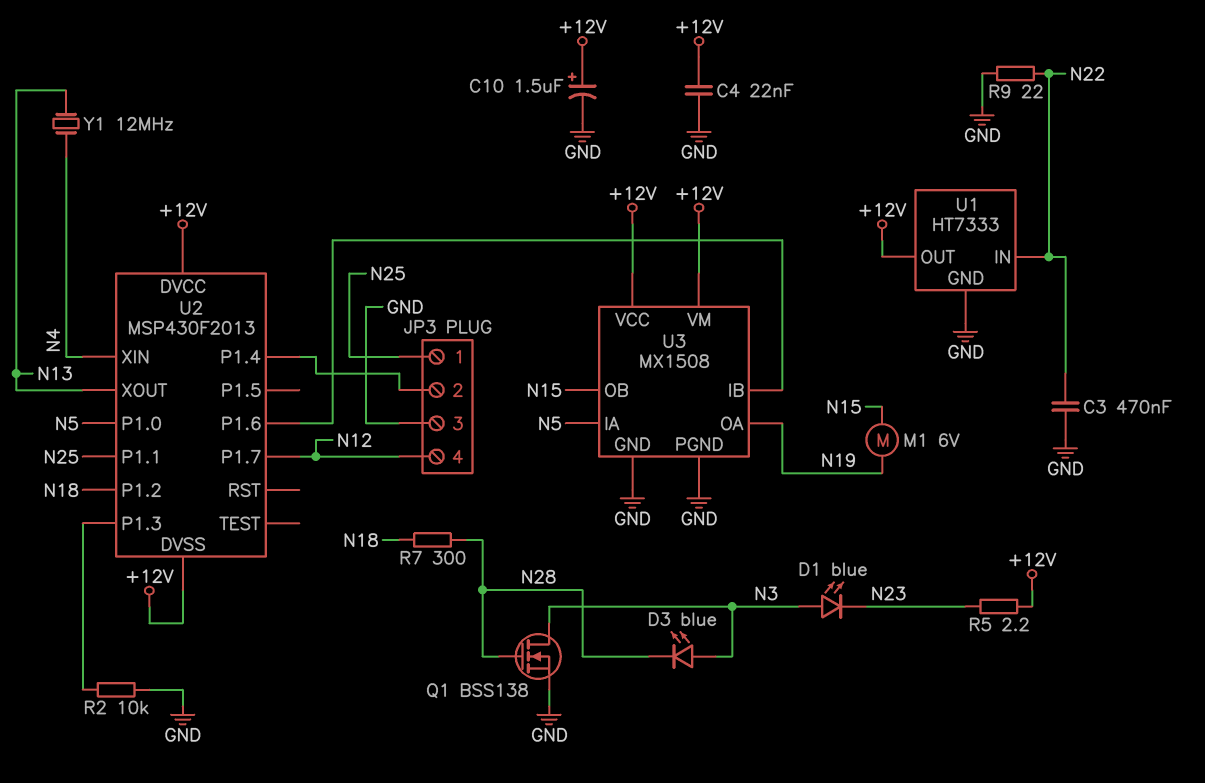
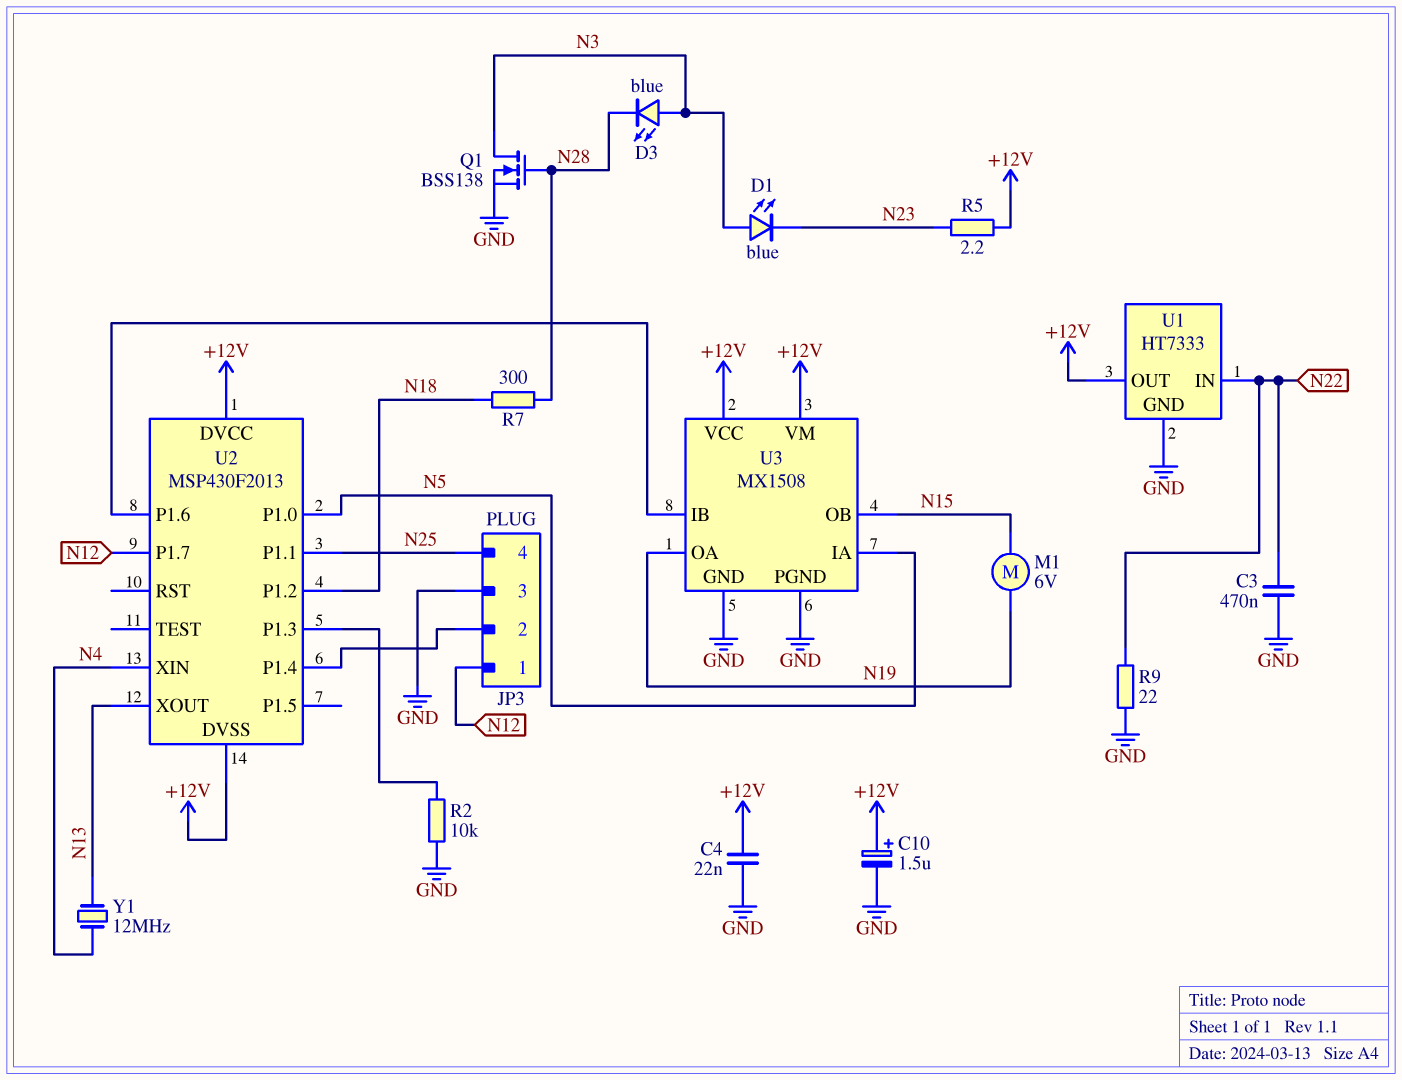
JP3 pin 1: N25 -> N12
JP3 pin 4: N12 -> N25

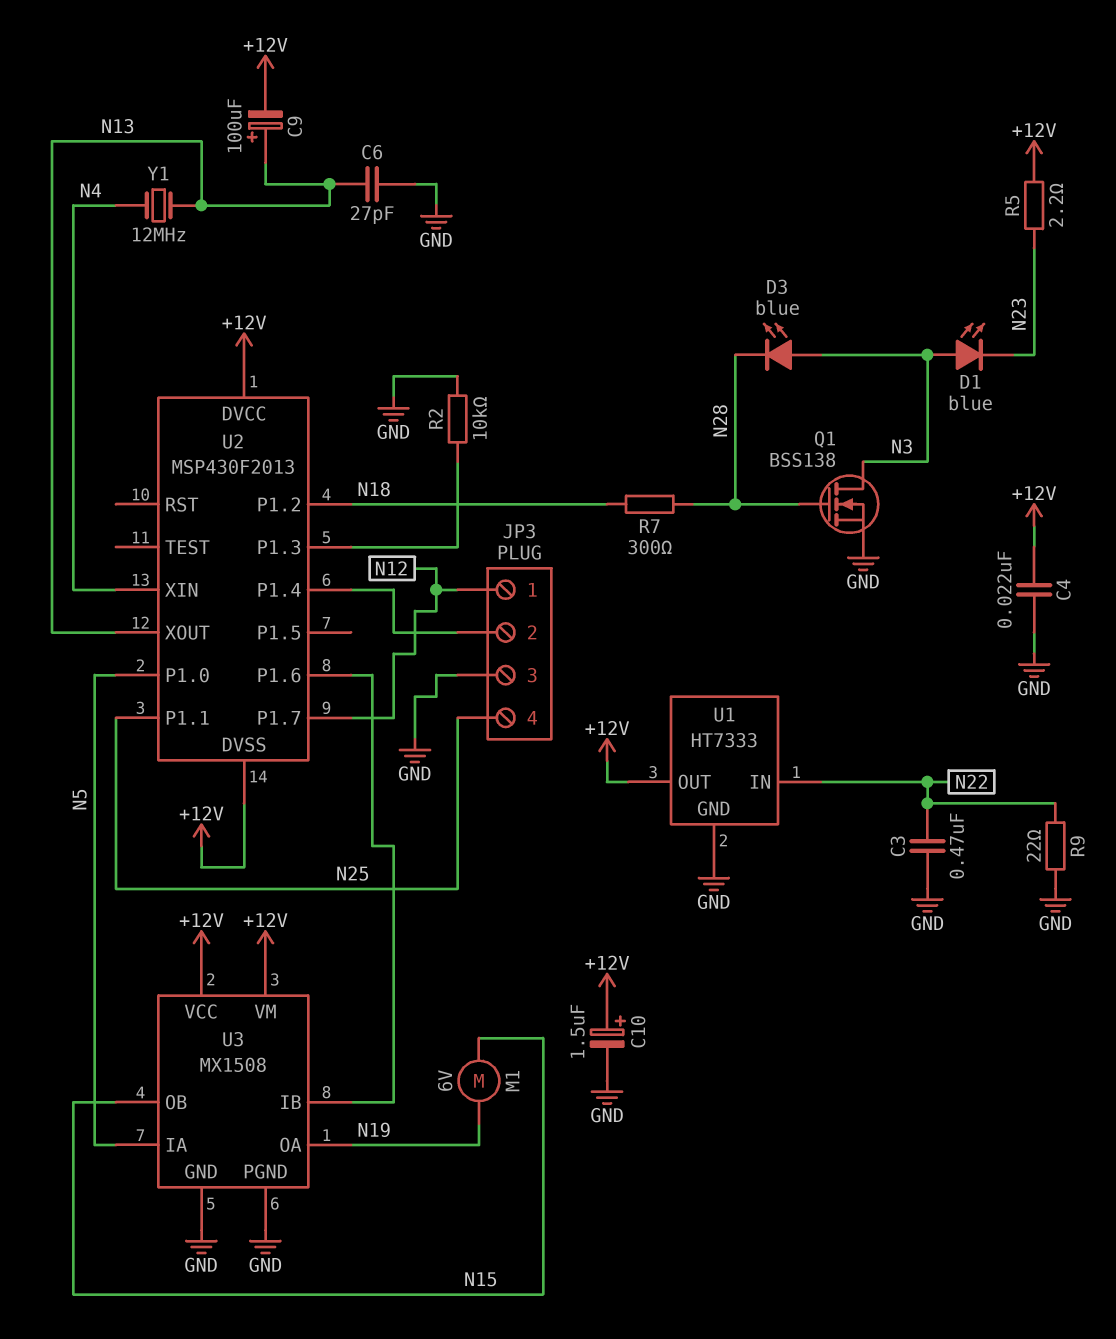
C6: none -> 27pF (GND, N13)
C9: none -> 100uF (plus N13, minus +12V)

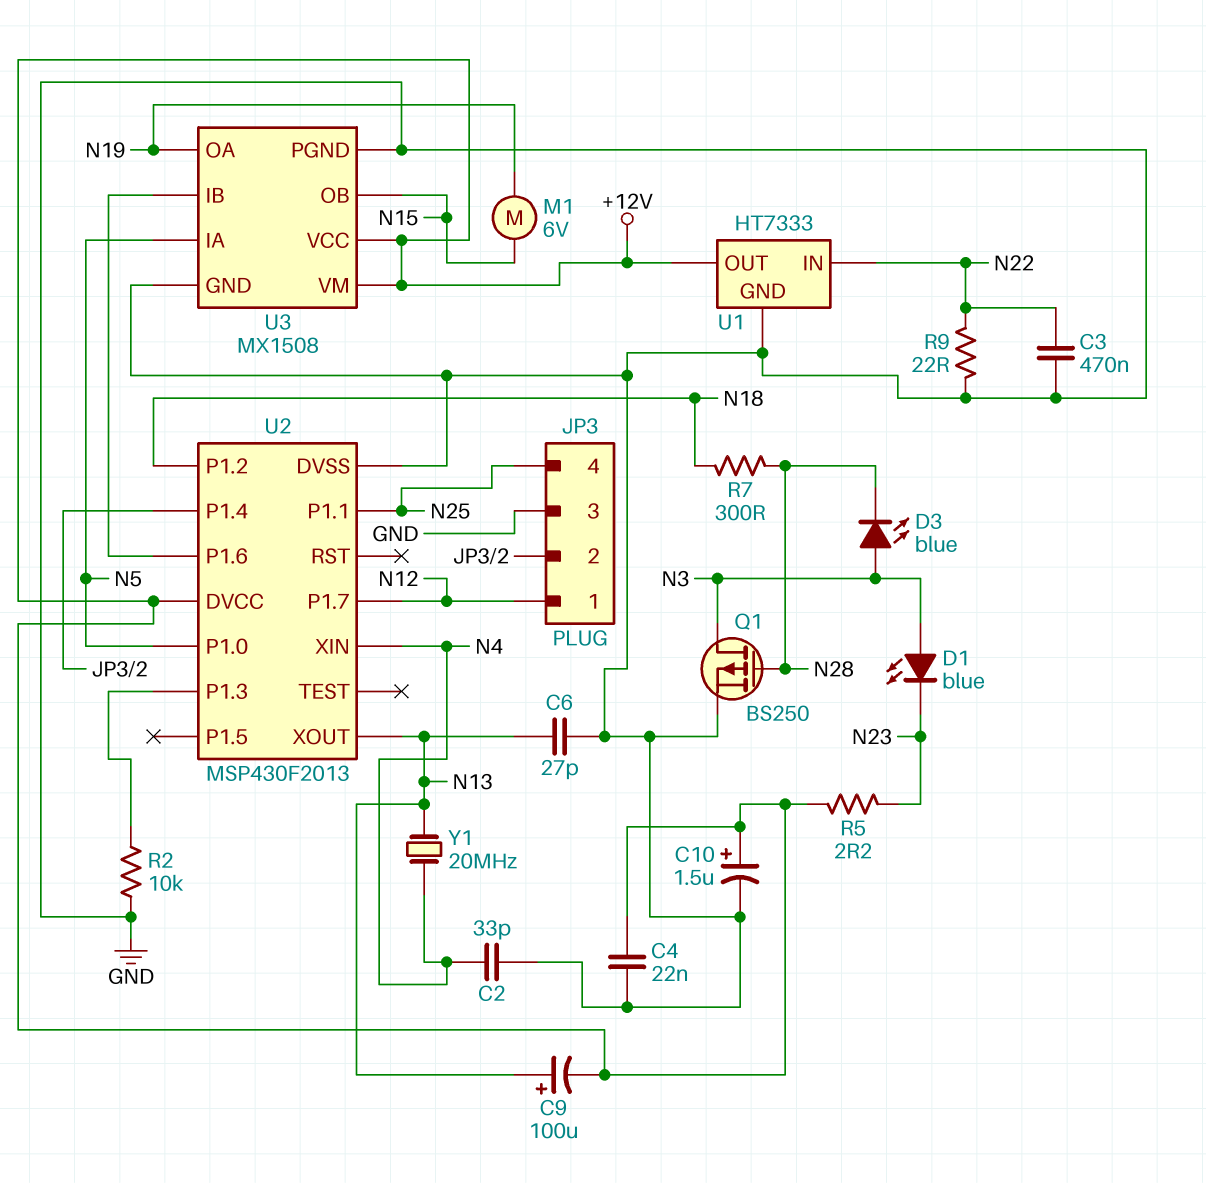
C2: none -> 33pF (GND, N4)
Q1: NMOS BSS138 (G N28, D N3, S GND) -> PMOS BS250 (G N28, D N3, S GND)
U2 pin DVSS: +12V -> GND
Y1: 12MHz (N4, N13) -> 20MHz (N4, N13)

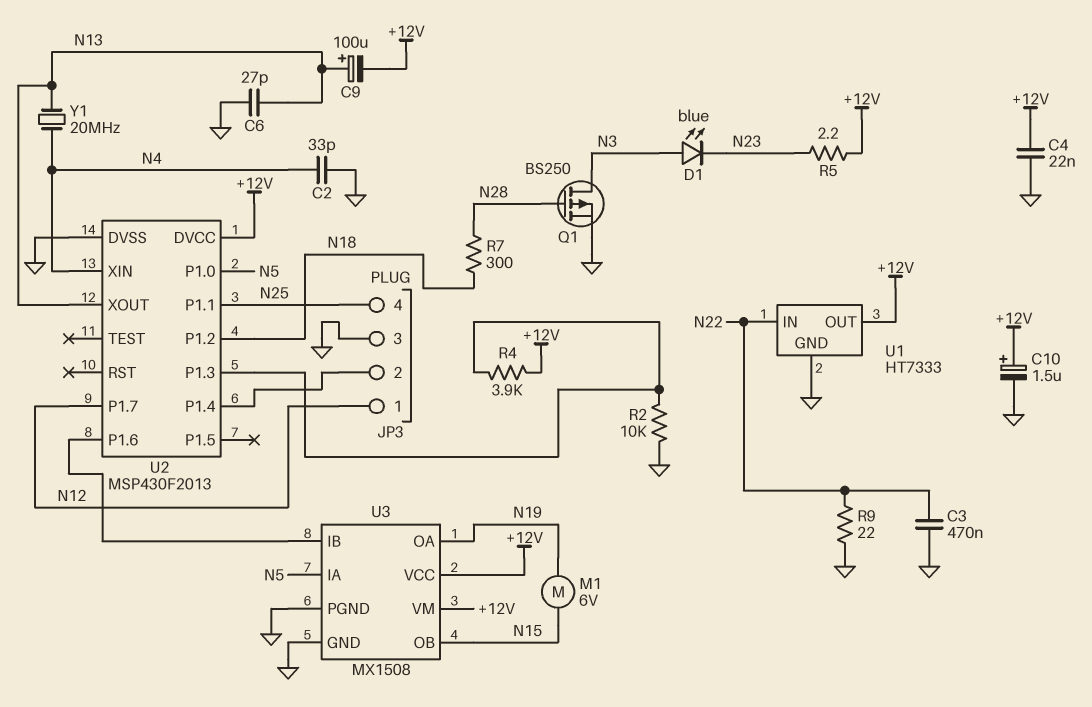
D3: LED blue (A N3, K N28) -> none
R4: none -> 3.9k (+12V, U2/P1.3)

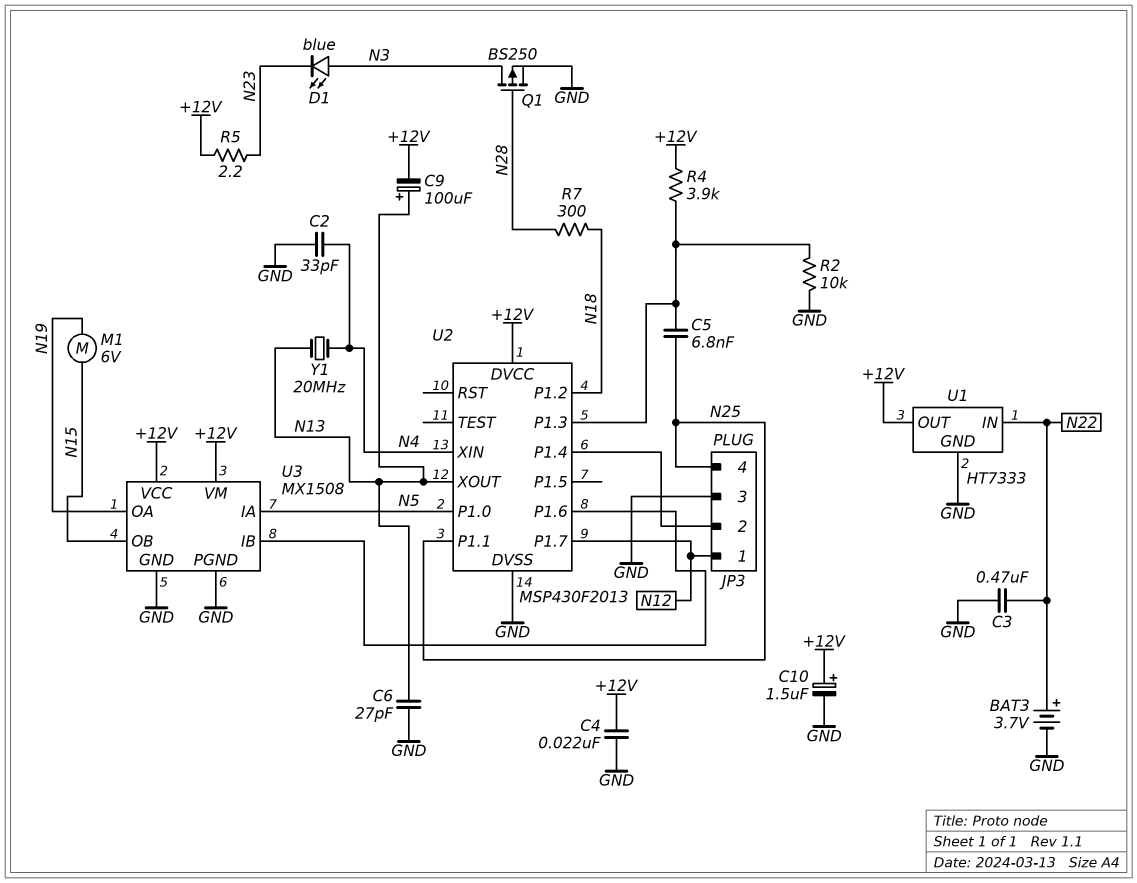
BAT3: none -> 3.7V (plus N22, minus GND)
C5: none -> 6.8nF (N25, U2/P1.3)
R9: 22 (GND, N22) -> none

